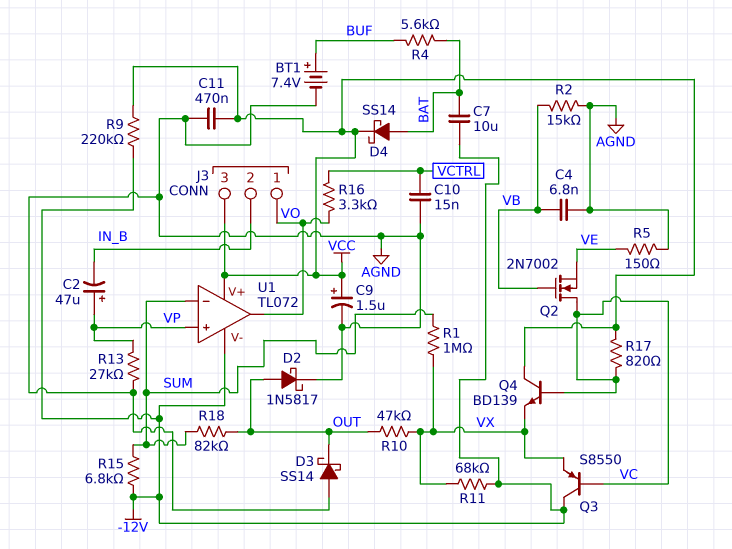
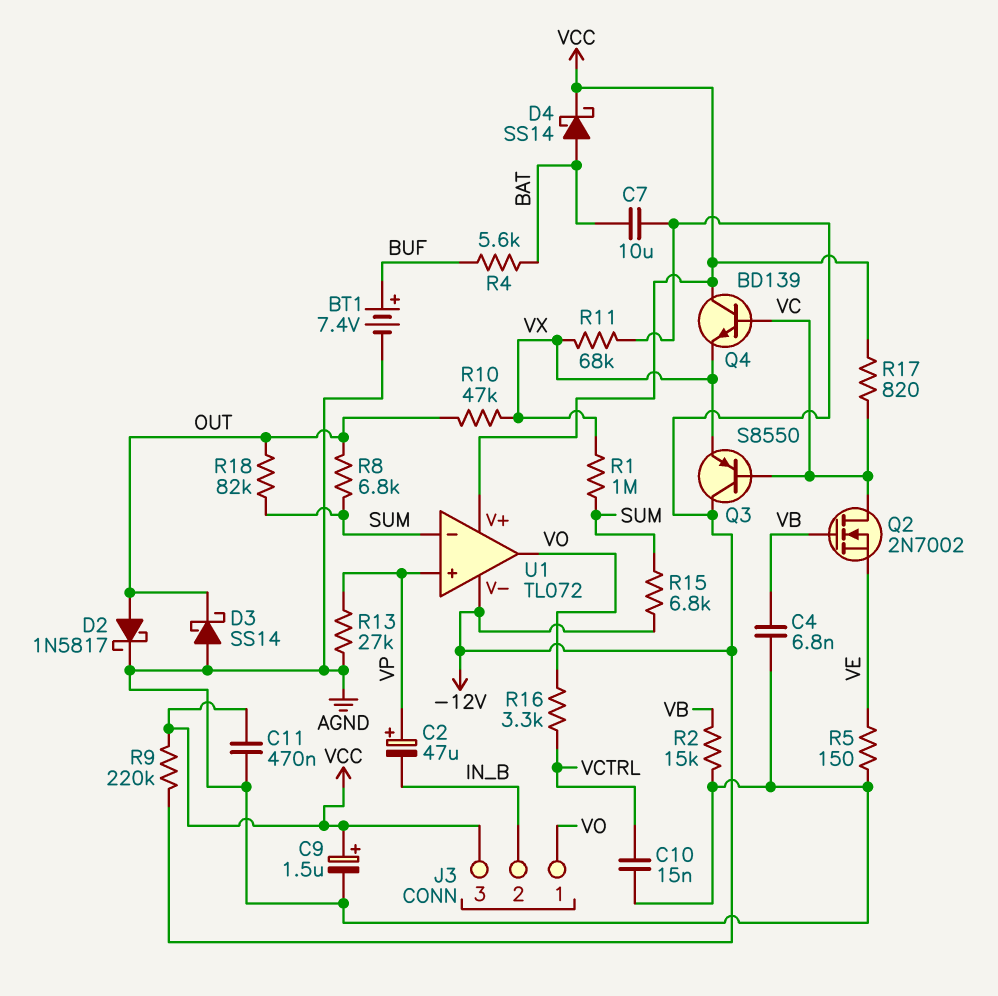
R8: none -> 6.8k (OUT, SUM)

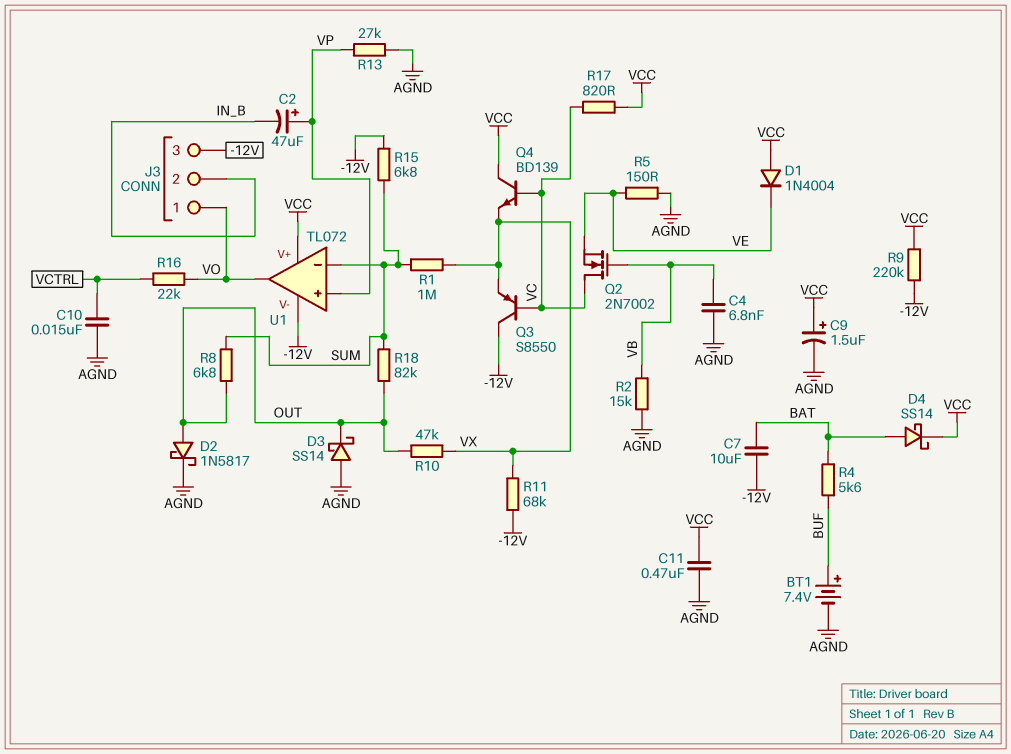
D1: none -> diode 1N4004 (A VCC, K VE)
J3 pin 3: VCC -> -12V
R16: 3.3k (VCTRL, VO) -> 22k (VCTRL, VO)

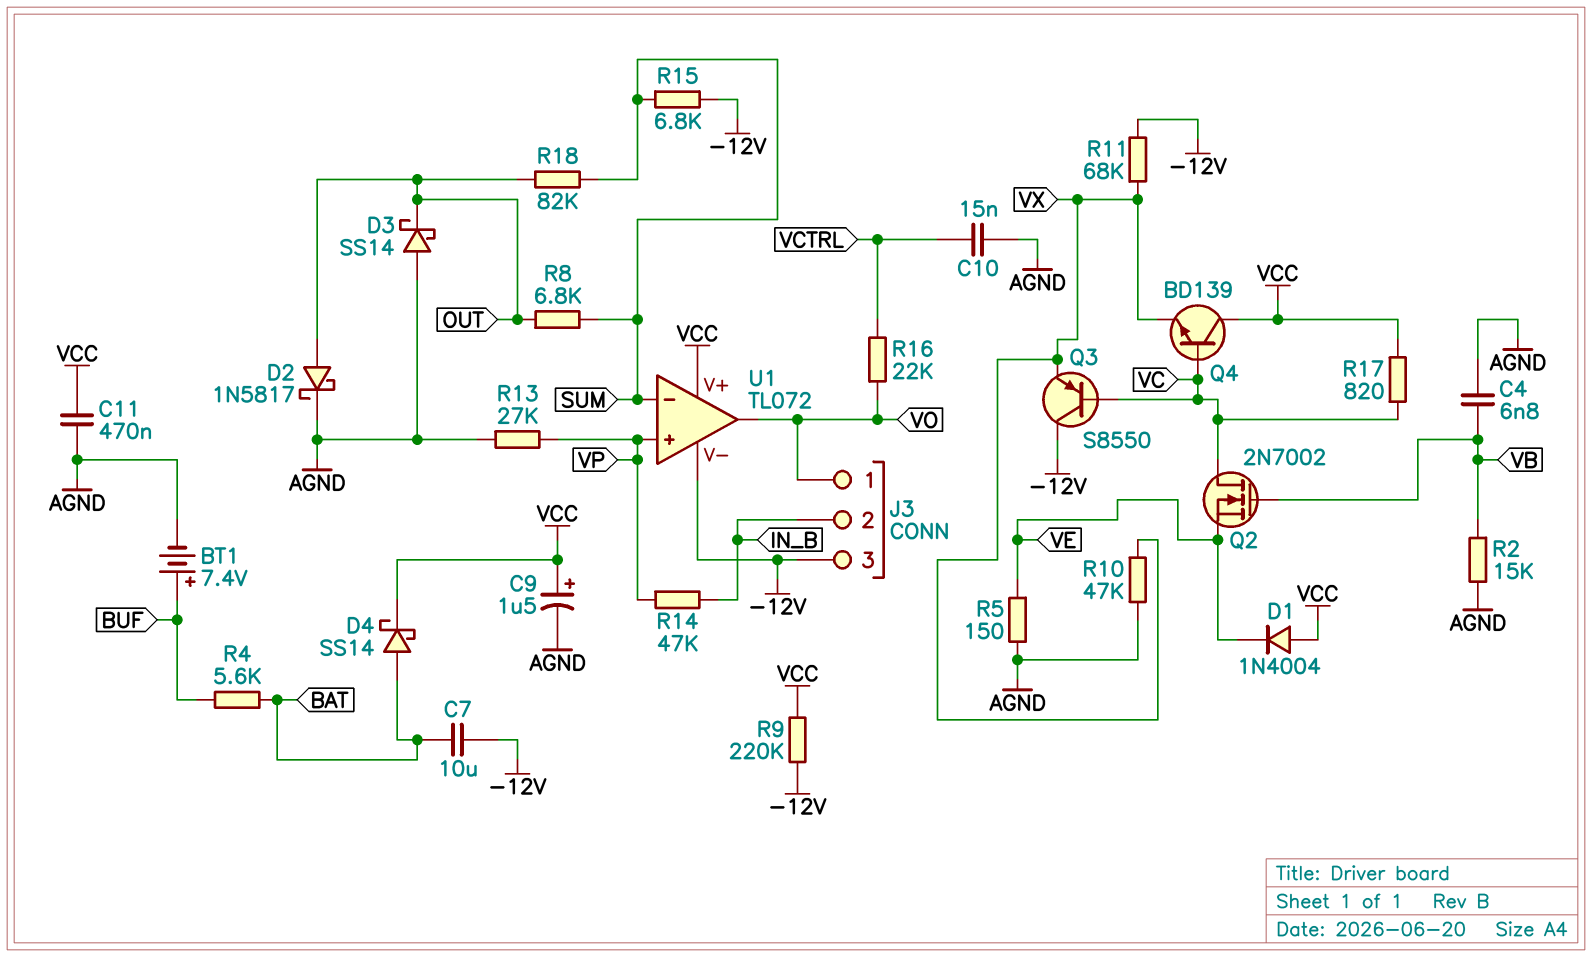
C2: 47uF (plus VP, minus IN_B) -> none
R1: 1M (SUM, VX) -> none
R10: 47k (OUT, VX) -> 47k (AGND, VX)
R14: none -> 47k (IN_B, VP)

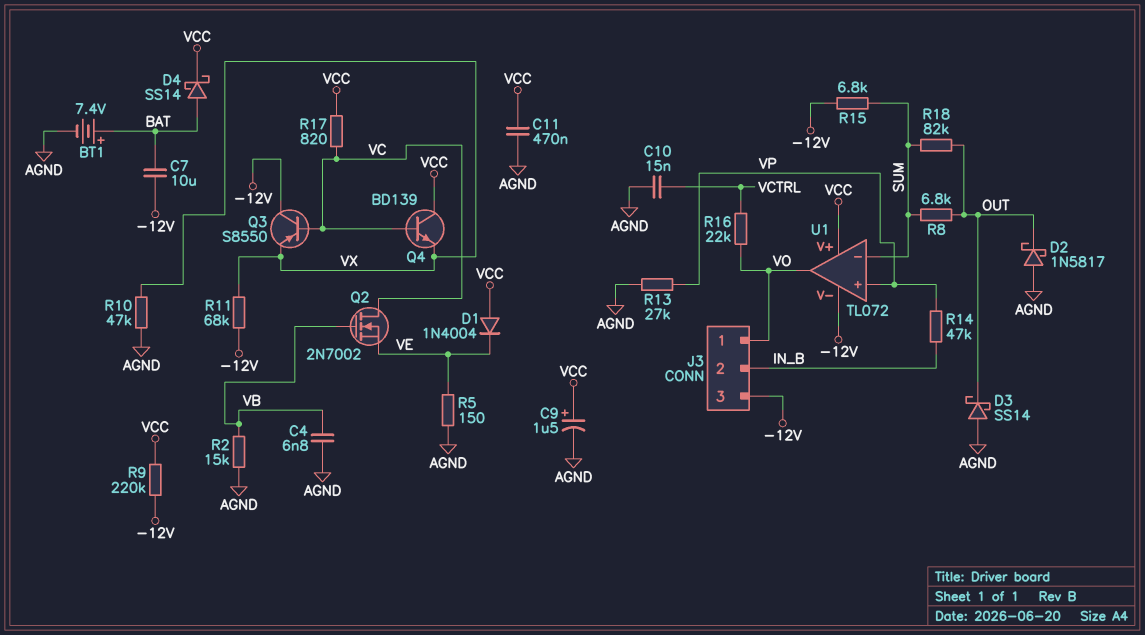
BT1: 7.4V (plus BUF, minus AGND) -> 7.4V (plus BAT, minus AGND)
D2: schottky 1N5817 (A OUT, K AGND) -> schottky 1N5817 (A AGND, K OUT)
R4: 5.6k (BAT, BUF) -> none

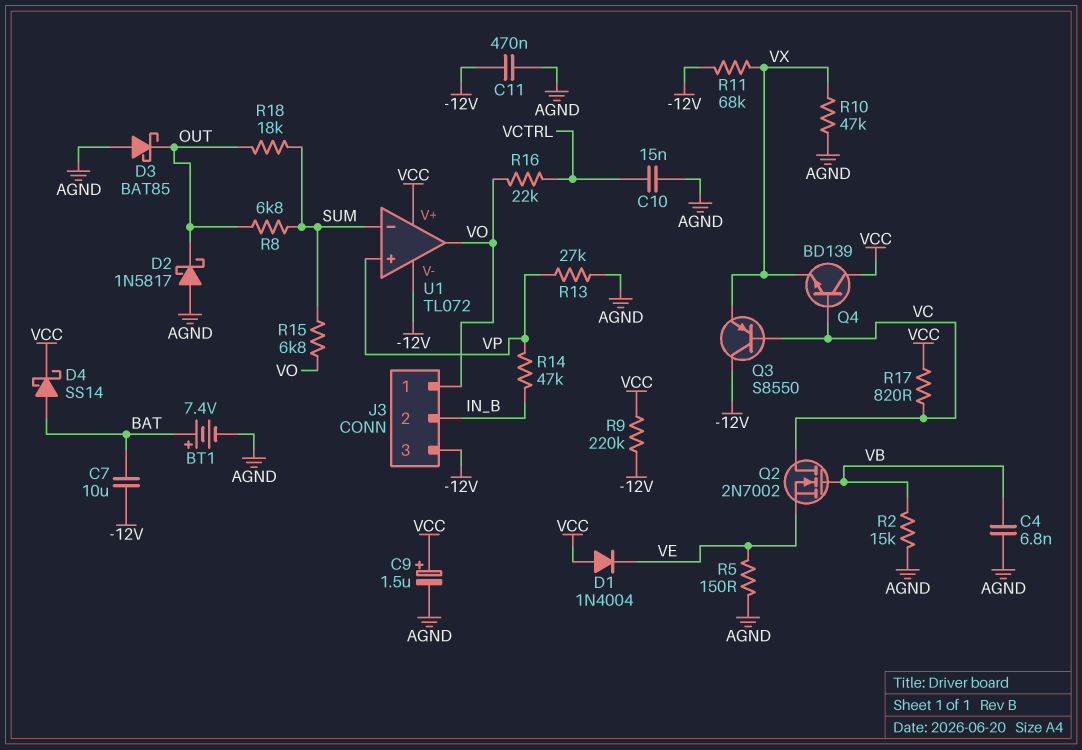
C11: 470nF (AGND, VCC) -> 470nF (-12V, AGND)
D3: schottky SS14 (A AGND, K OUT) -> schottky BAT85 (A AGND, K OUT)
R15: 6.8k (-12V, SUM) -> 6.8k (SUM, VO)
R18: 82k (OUT, SUM) -> 18k (OUT, SUM)

